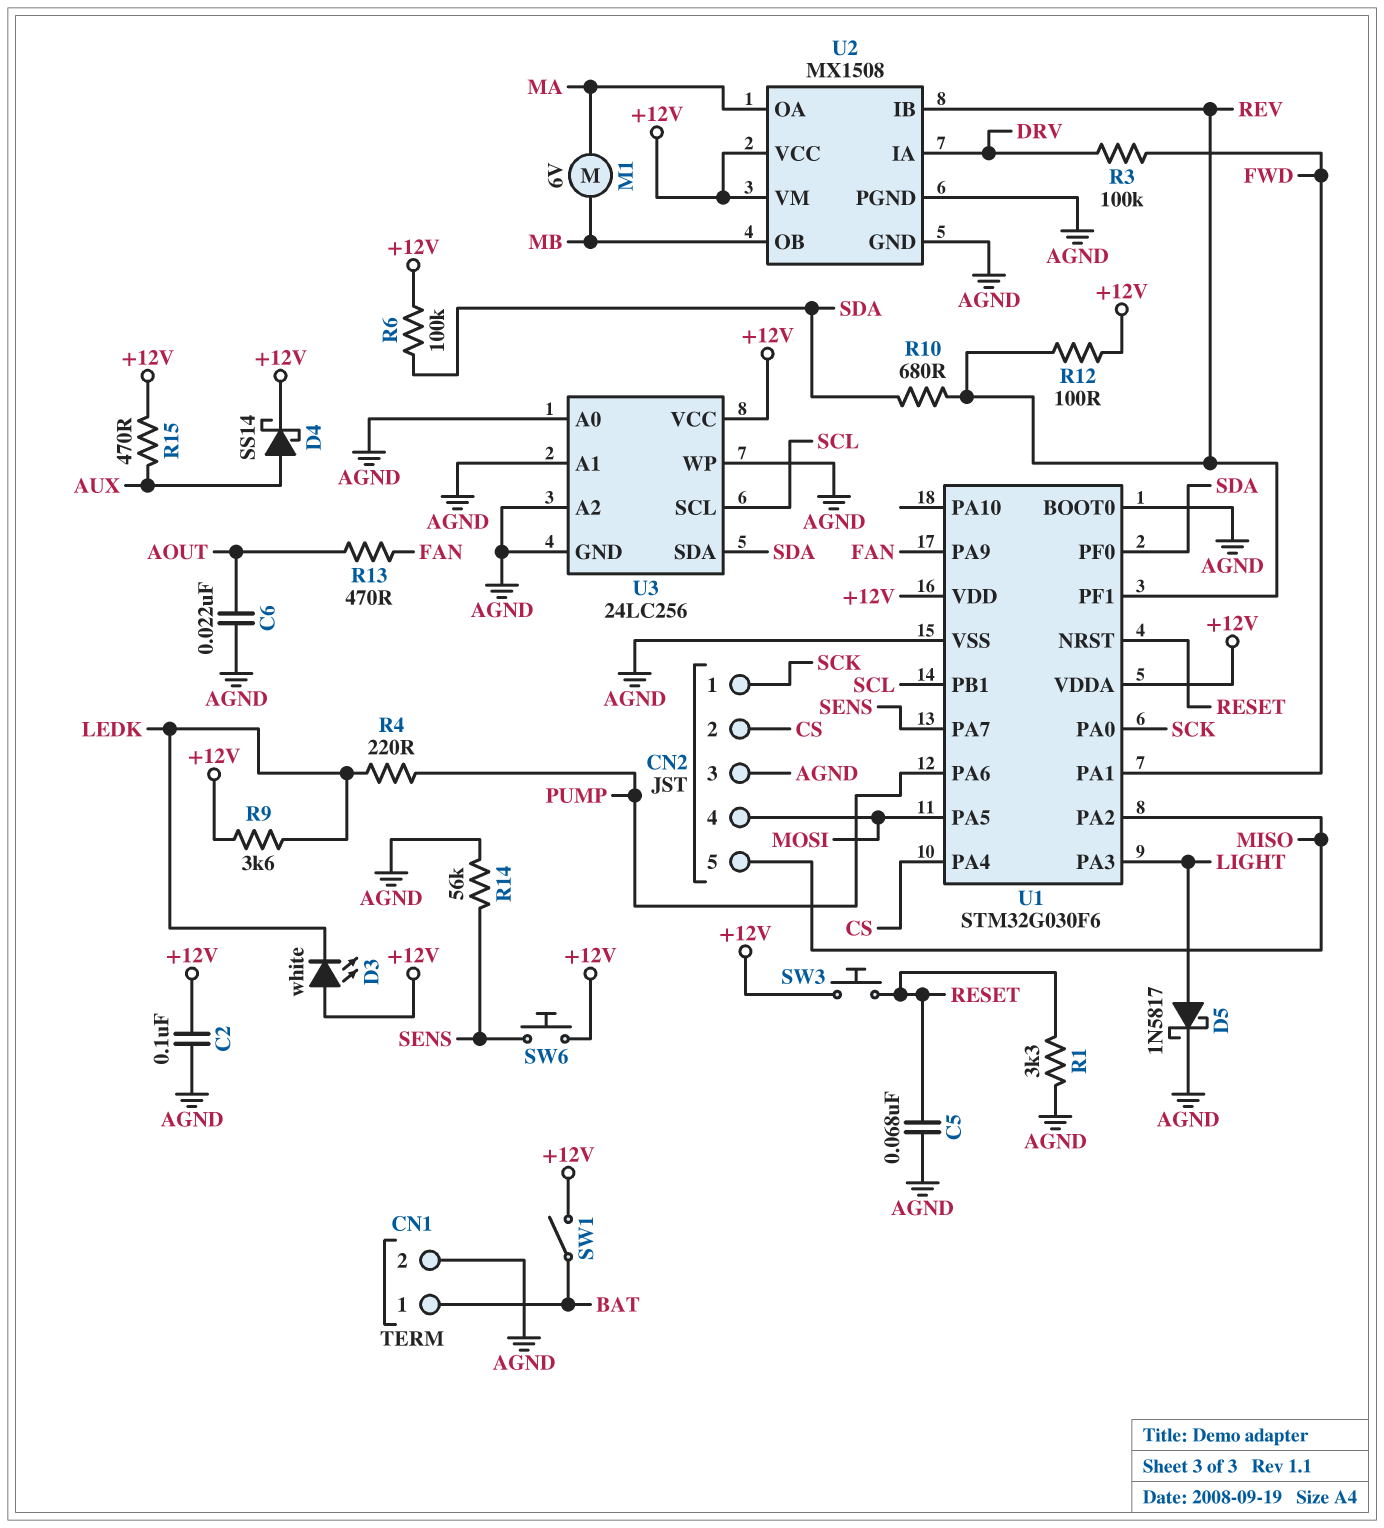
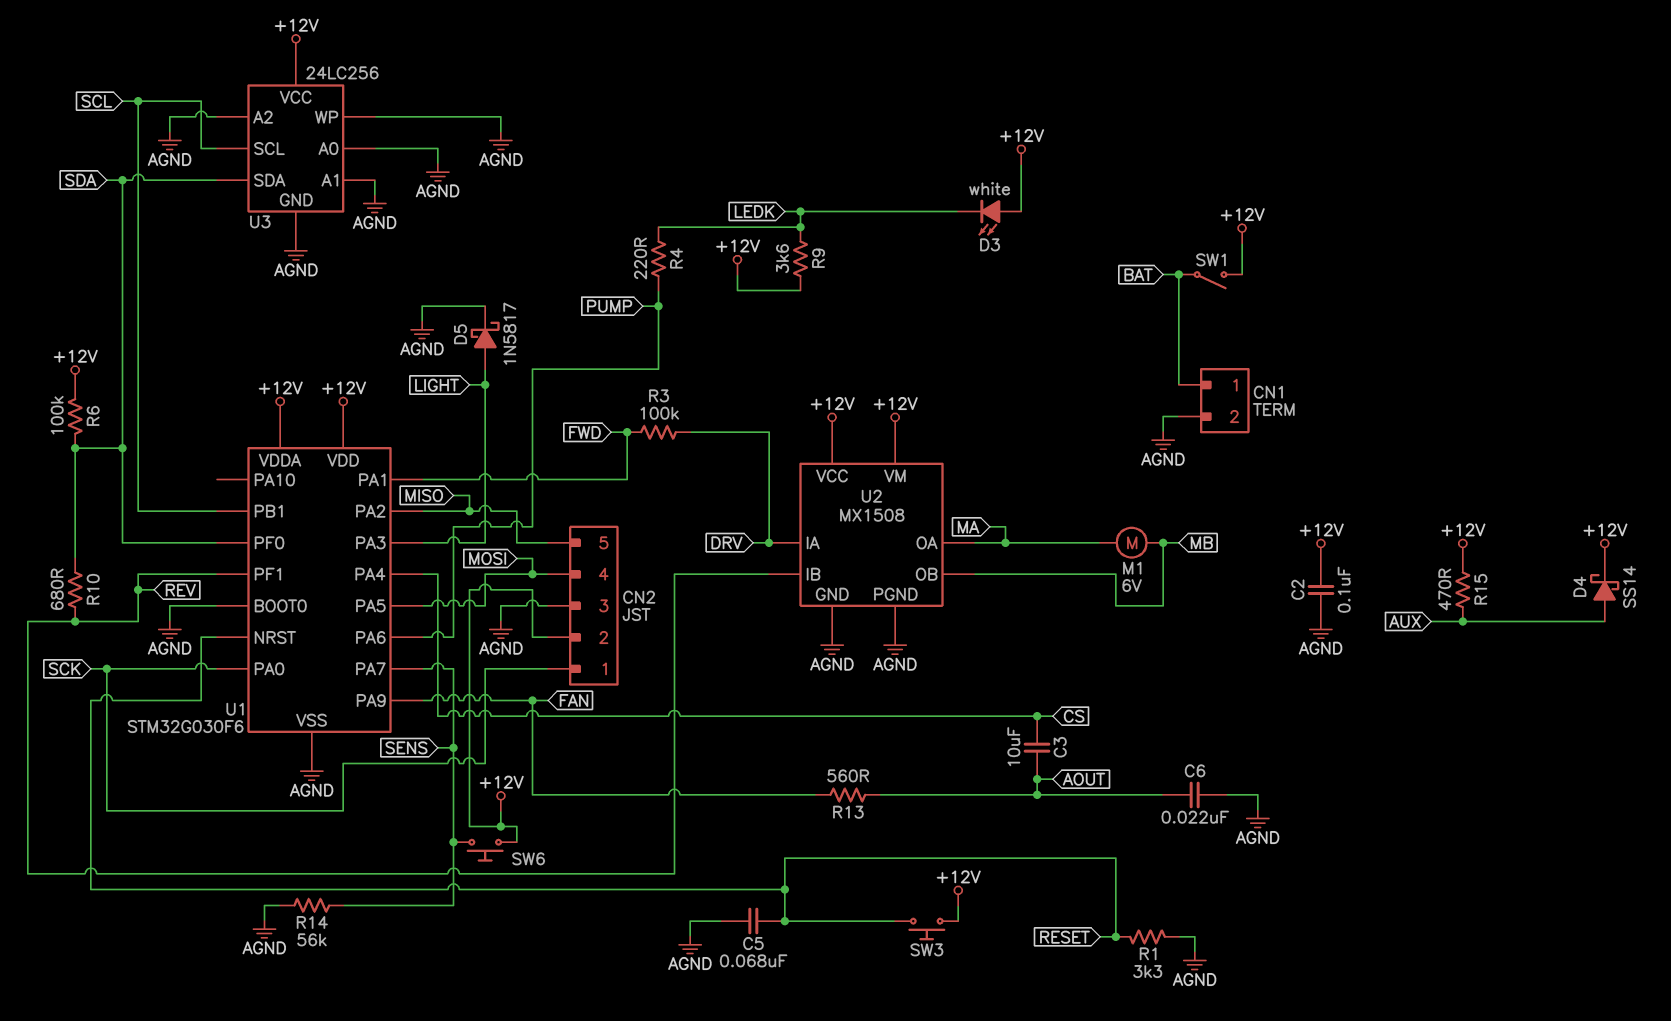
C3: none -> 10uF (AOUT, CS)
CN2 pin 2: CS -> +12V
R12: 100 (+12V, REV) -> none
R13: 470 (AOUT, FAN) -> 560 (AOUT, FAN)

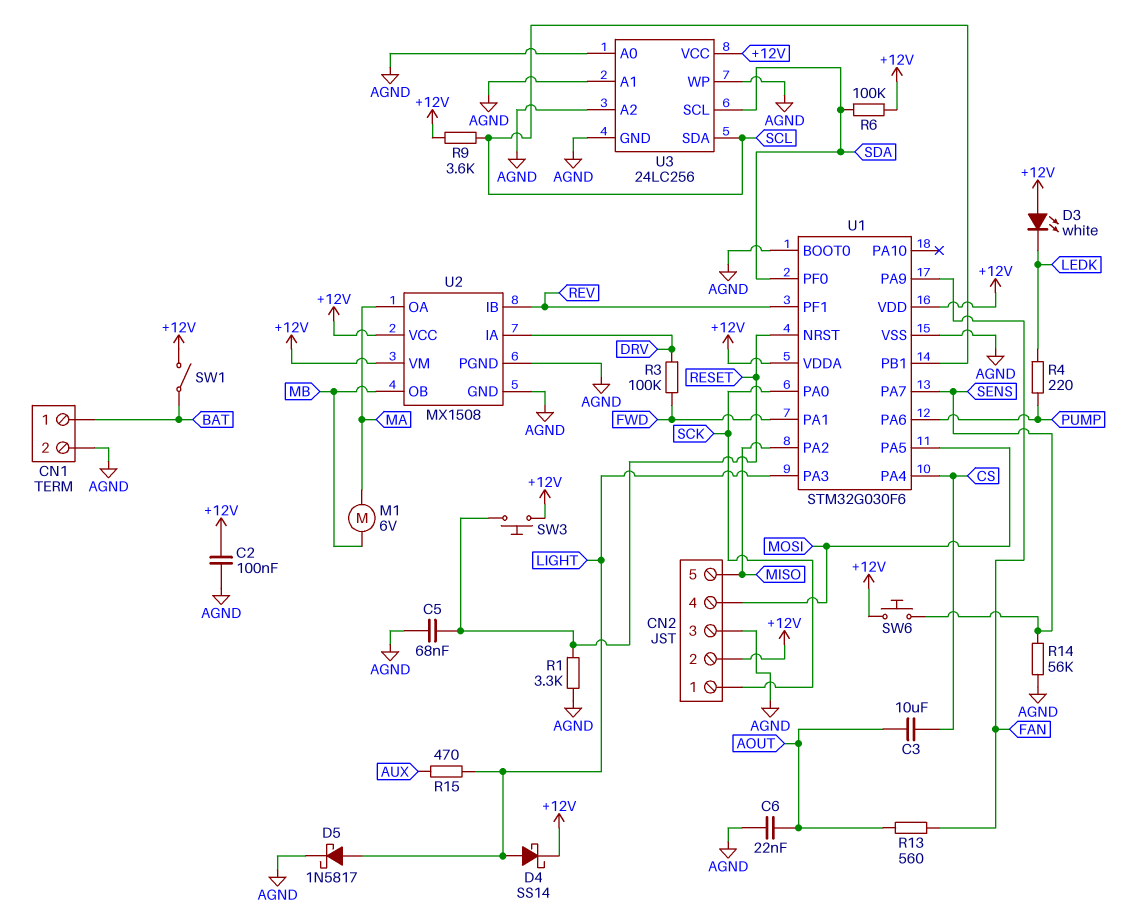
D4: schottky SS14 (A AUX, K +12V) -> schottky SS14 (A LIGHT, K +12V)
R9: 3.6k (+12V, LEDK) -> 3.6k (+12V, SCL)
R10: 680 (REV, SDA) -> none
R15: 470 (+12V, AUX) -> 470 (AUX, LIGHT)
U3 pin SCL: SCL -> SDA
U3 pin SDA: SDA -> SCL

